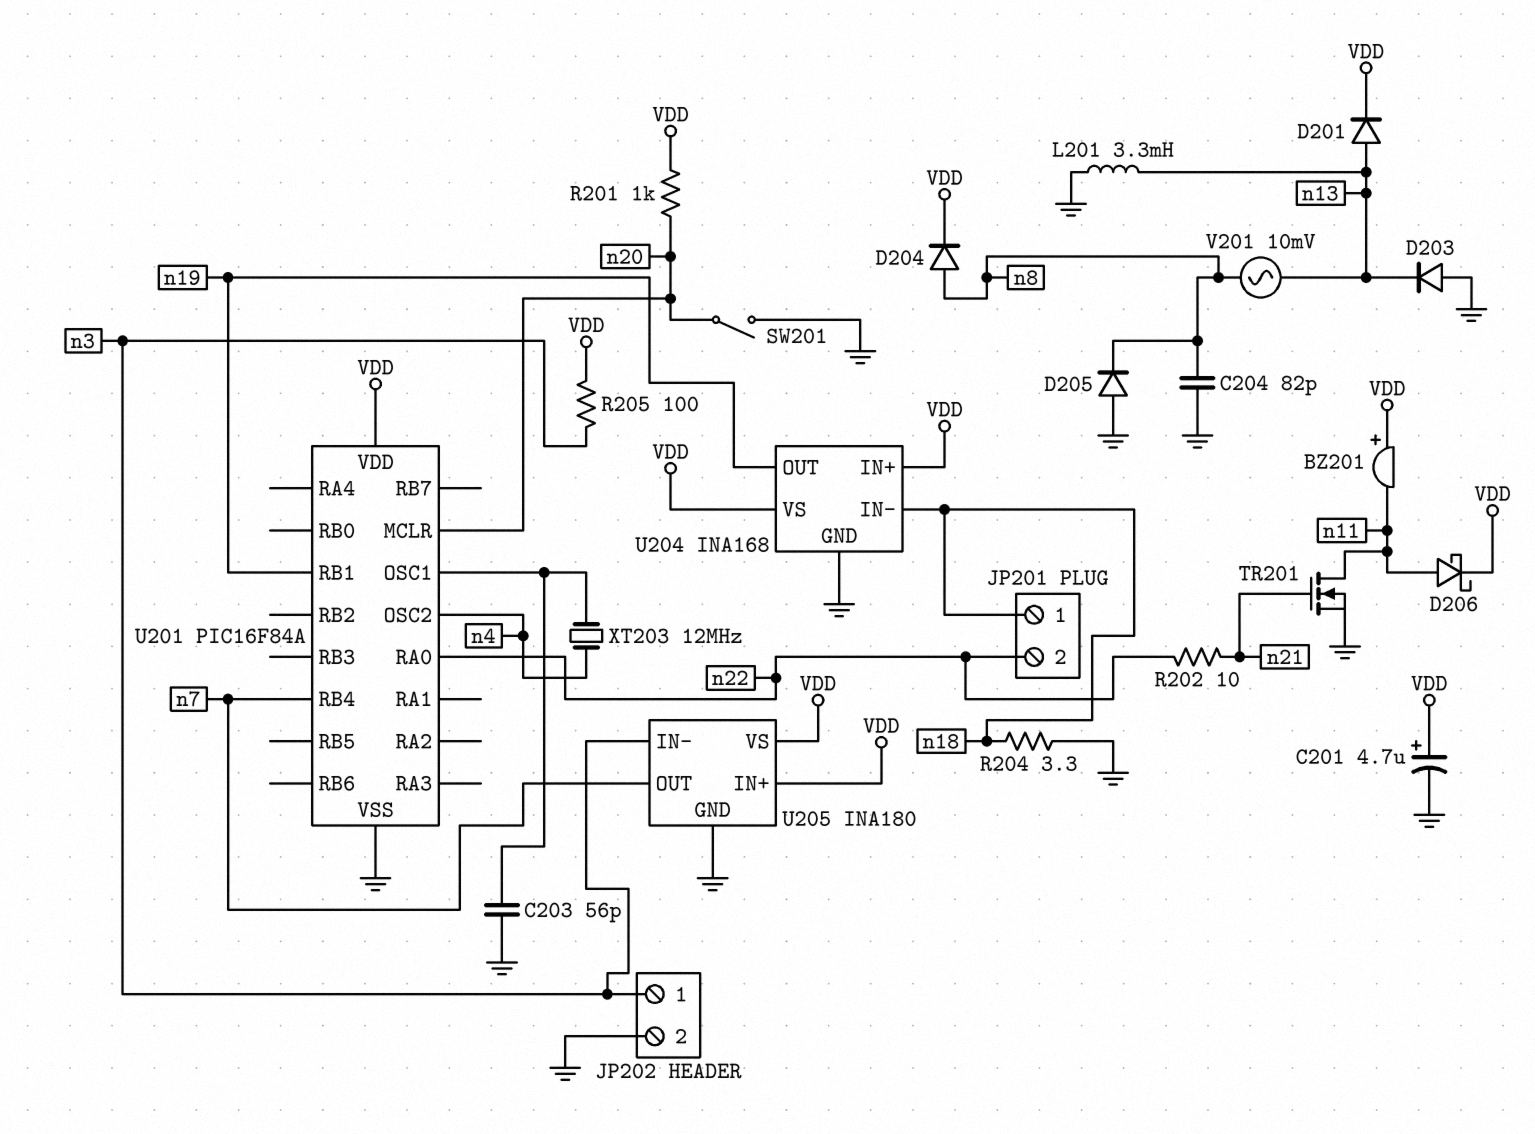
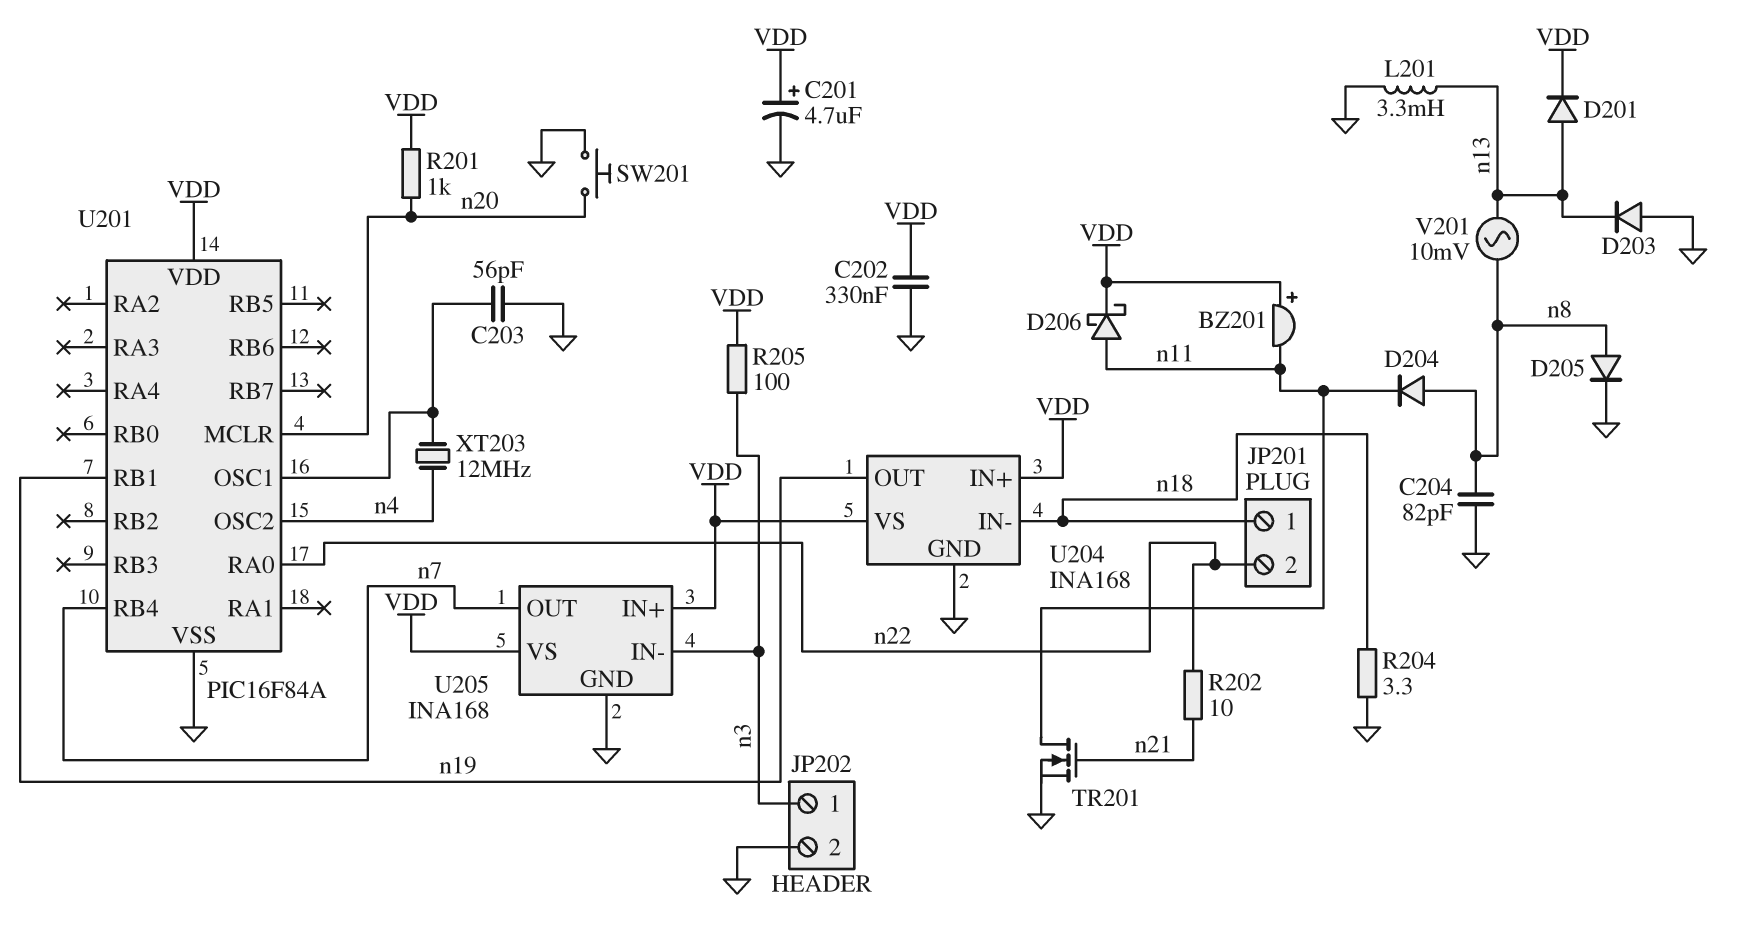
C202: none -> 330nF (GND, VDD)
D204: diode (A n8, K VDD) -> diode (A n8, K n11)
D205: diode (A GND, K n8) -> diode (A n8, K GND)
SW201: switch (GND, n20) -> button (GND, n20)
U205: INA180 -> INA168

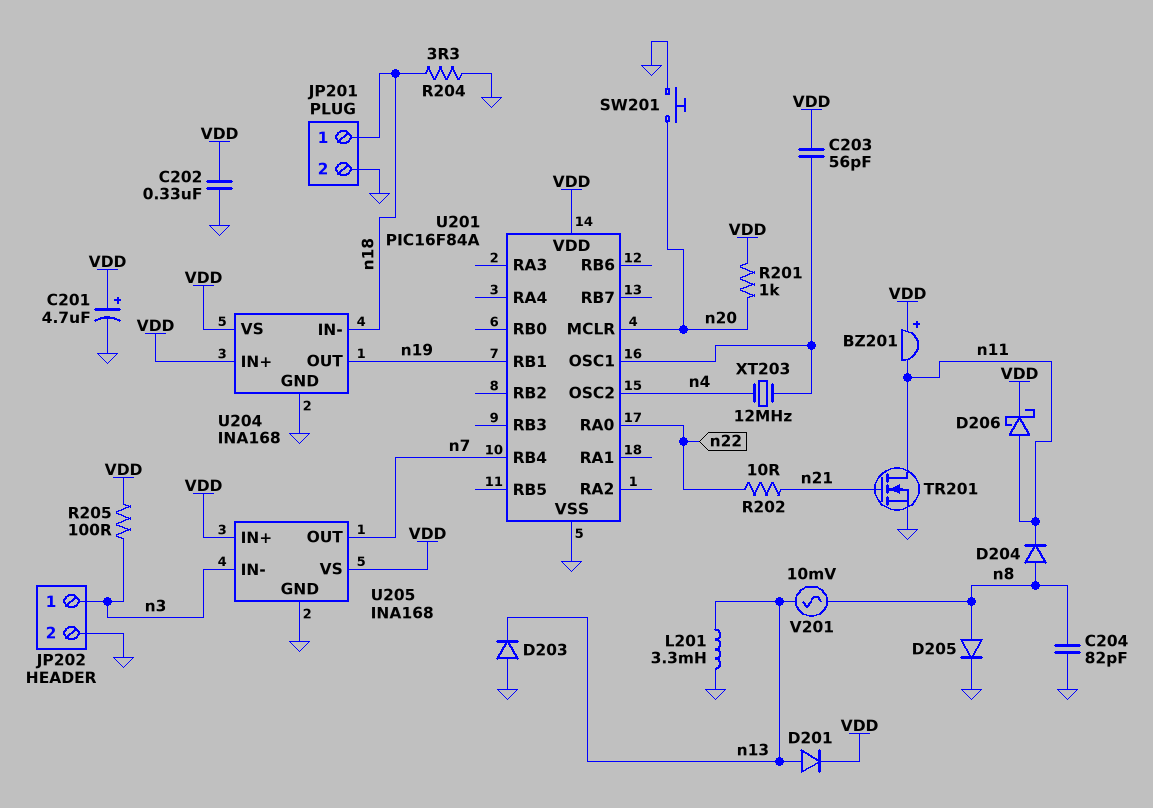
C203: 56pF (GND, U201/OSC1) -> 56pF (U201/OSC1, VDD)
JP201 pin 2: n22 -> GND

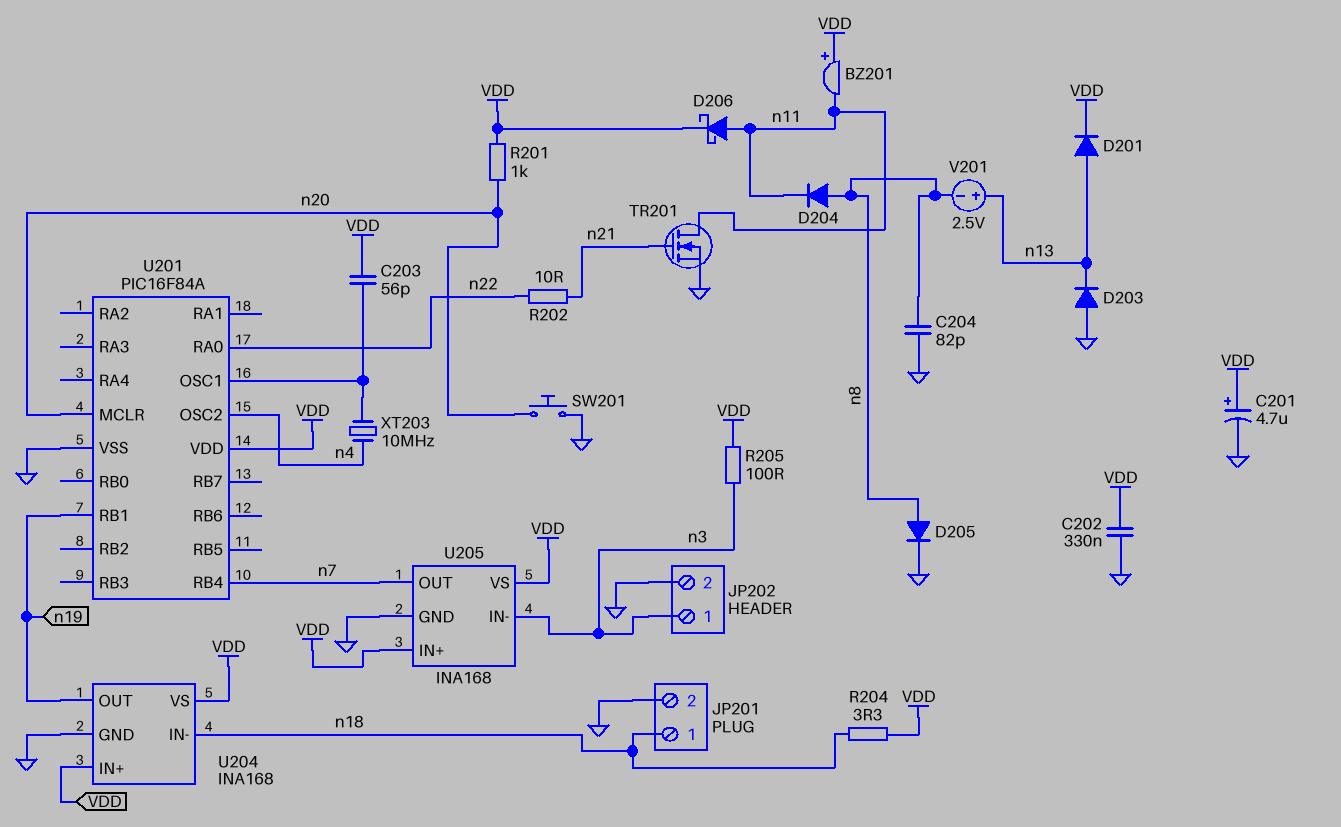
L201: 3.3mH (GND, n13) -> none
R204: 3.3 (GND, n18) -> 3.3 (VDD, n18)
V201: AC 10mV (n8, n13) -> 2.5V (plus n13, minus n8)
XT203: 12MHz (U201/OSC1, n4) -> 10MHz (U201/OSC1, n4)

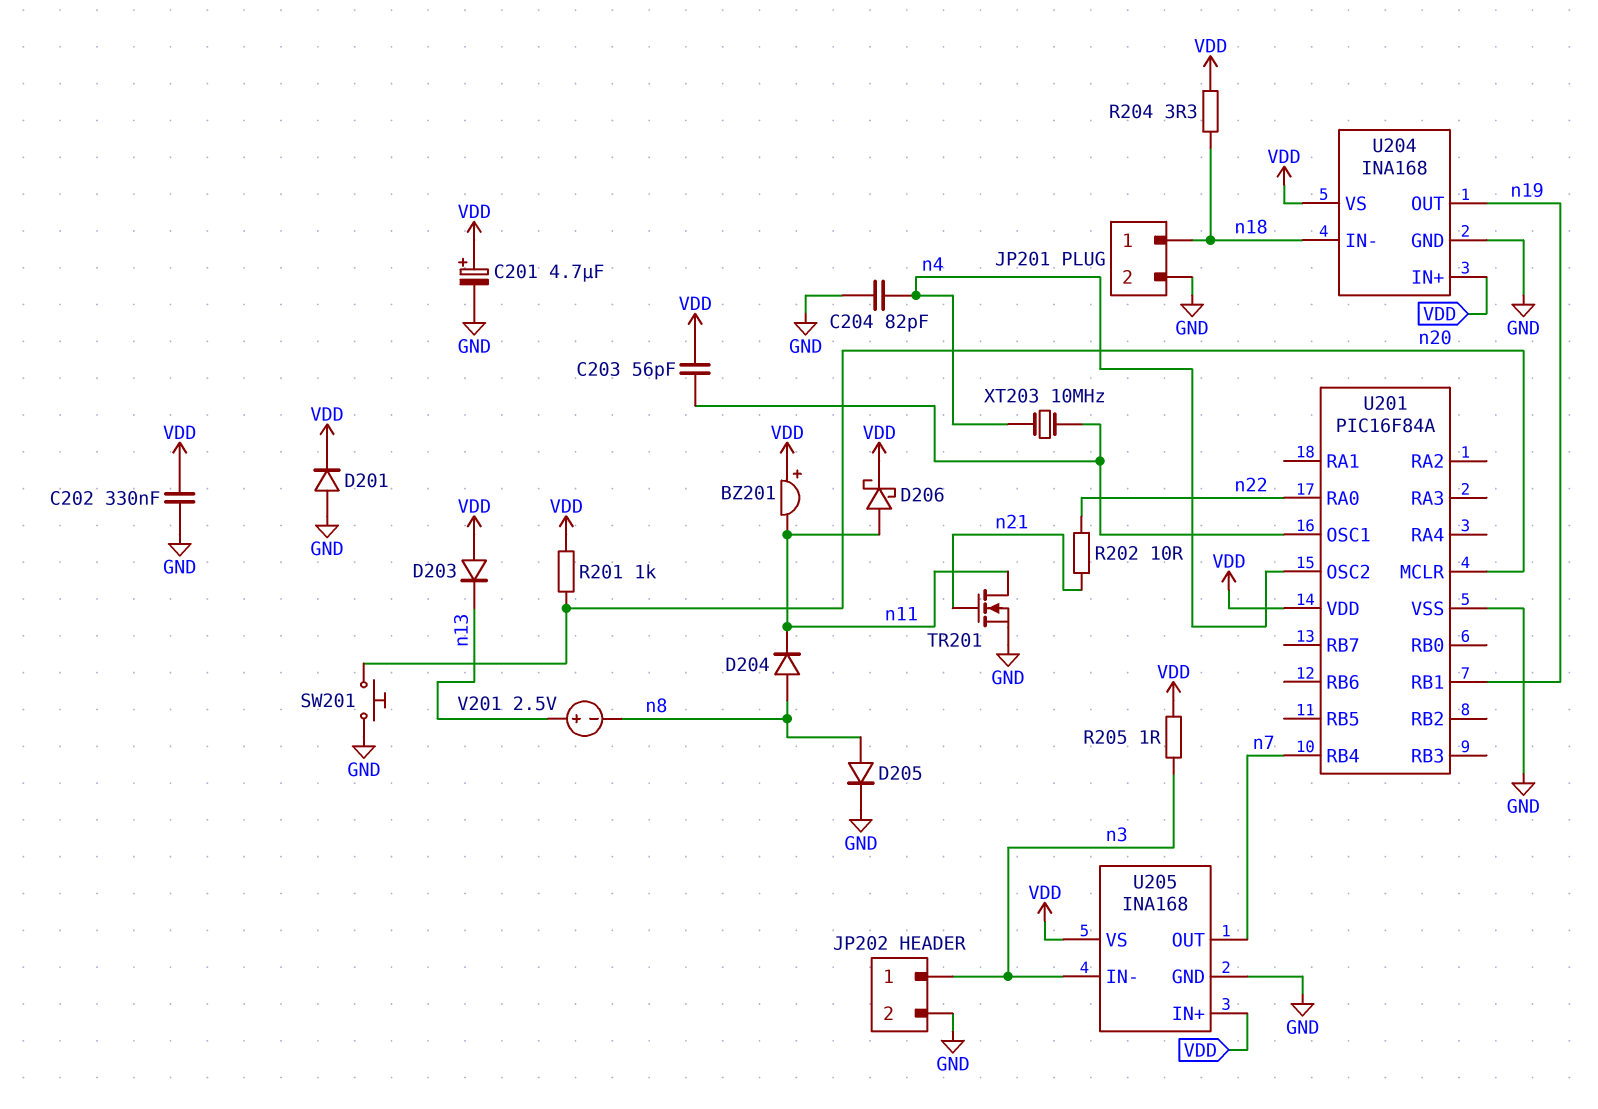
C204: 82pF (GND, n8) -> 82pF (GND, n4)
D201: diode (A n13, K VDD) -> diode (A GND, K VDD)
D203: diode (A GND, K n13) -> diode (A VDD, K n13)
R205: 100 (VDD, n3) -> 1 (VDD, n3)

